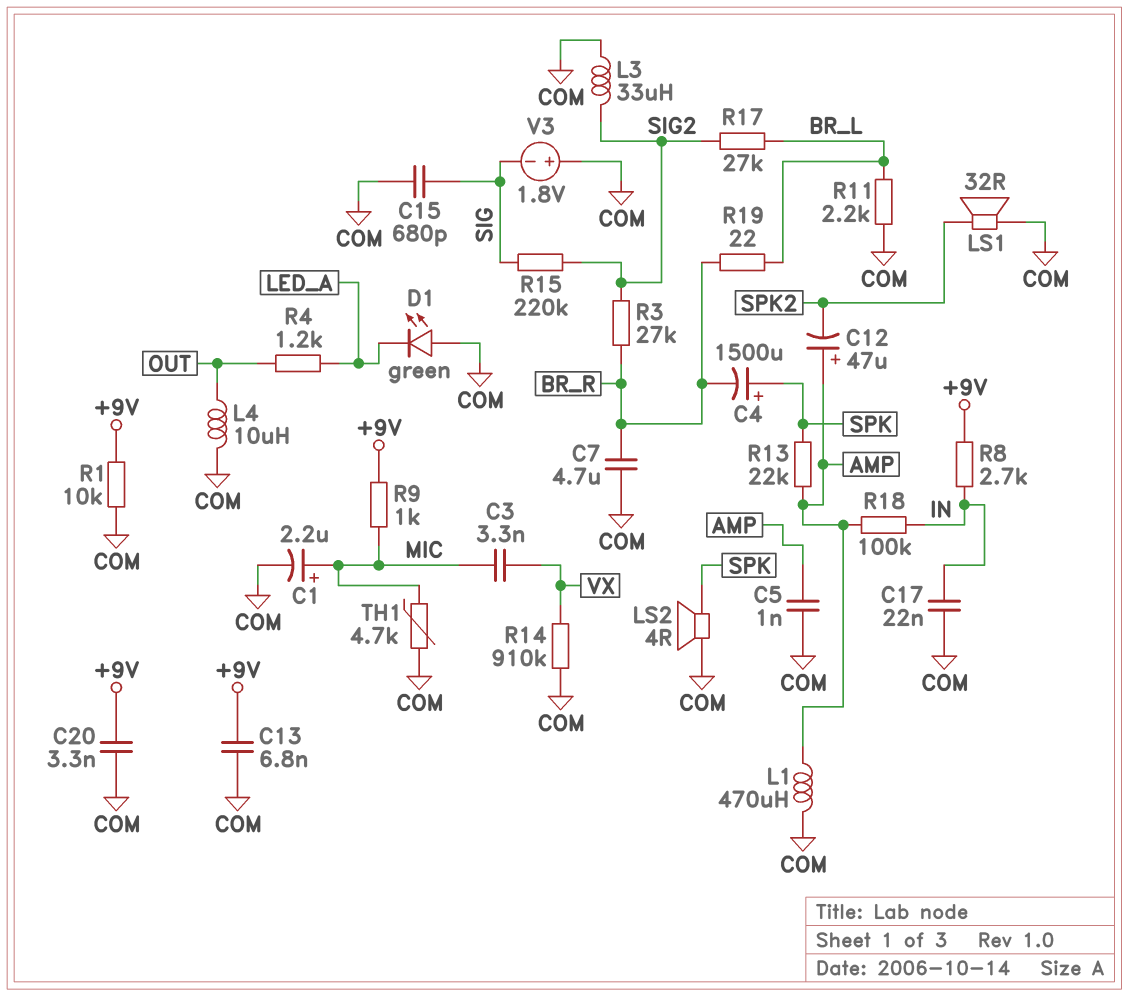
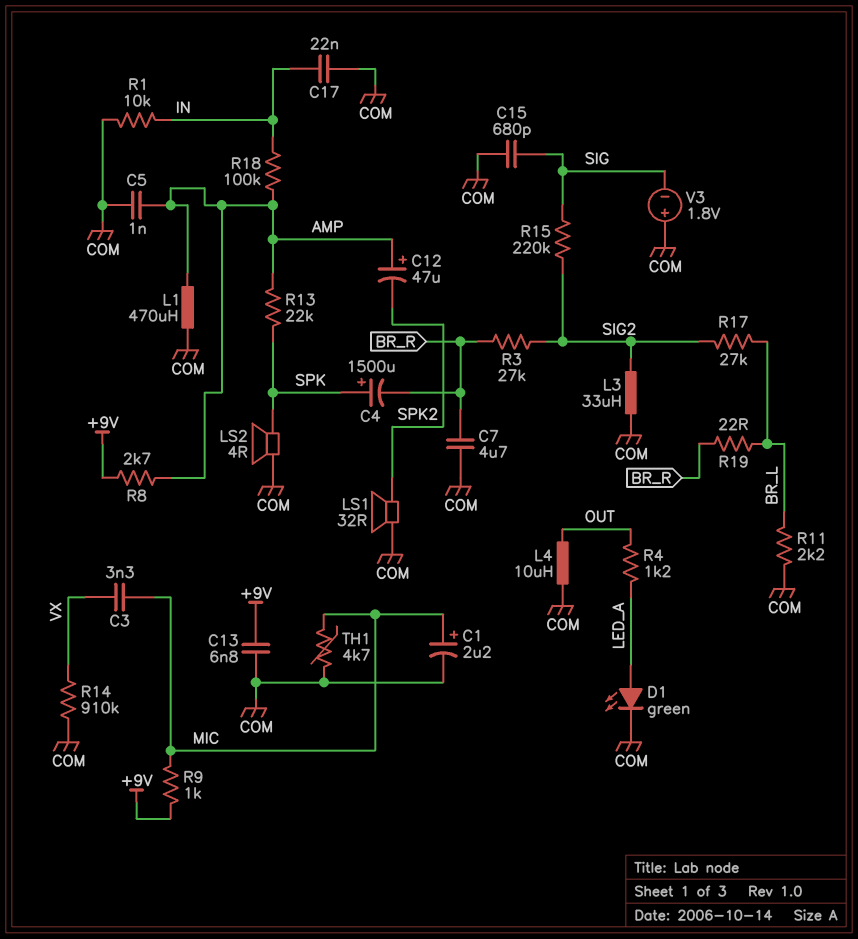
C20: 3.3nF (+9V, COM) -> none
D1: LED green (A COM, K LED_A) -> LED green (A LED_A, K COM)
R1: 10k (+9V, COM) -> 10k (COM, IN)
R8: 2.7k (+9V, IN) -> 2.7k (+9V, AMP)

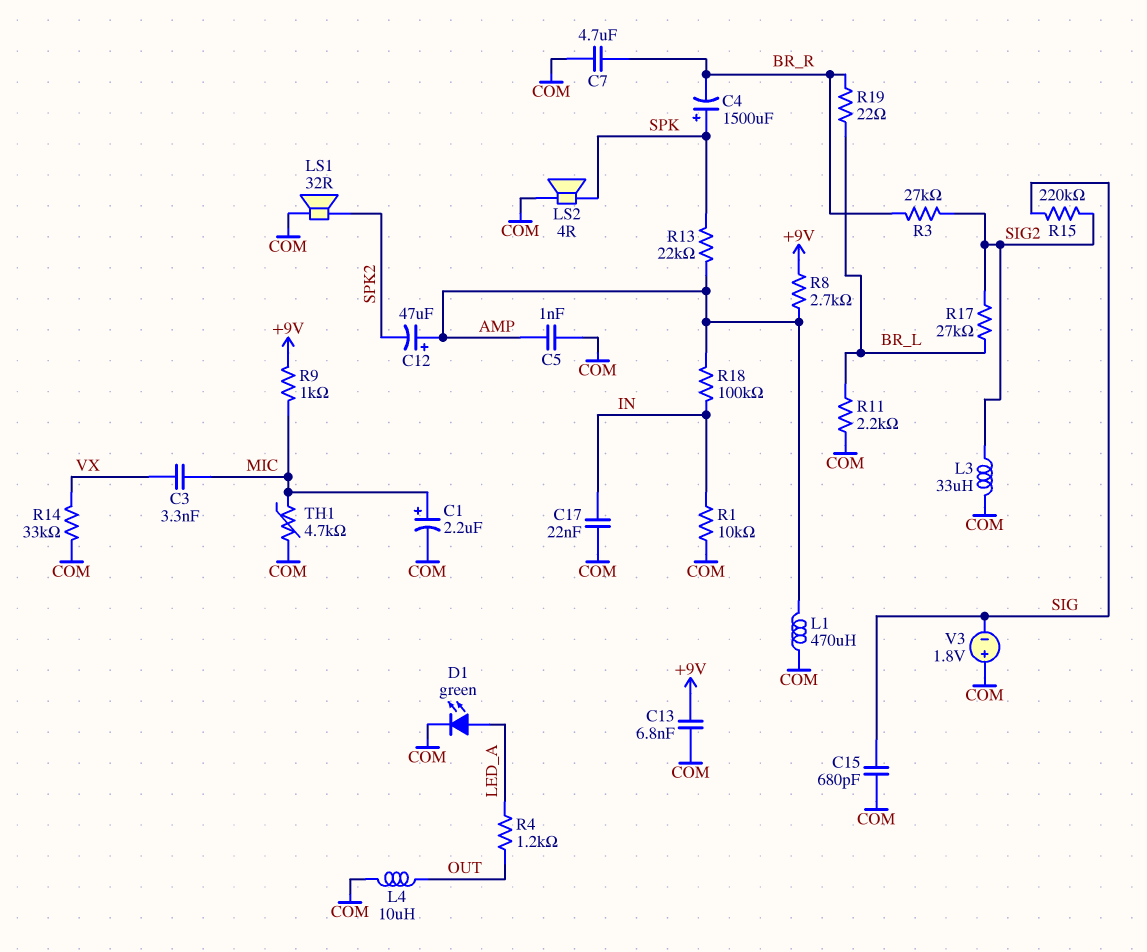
R14: 910k (COM, VX) -> 33k (COM, VX)

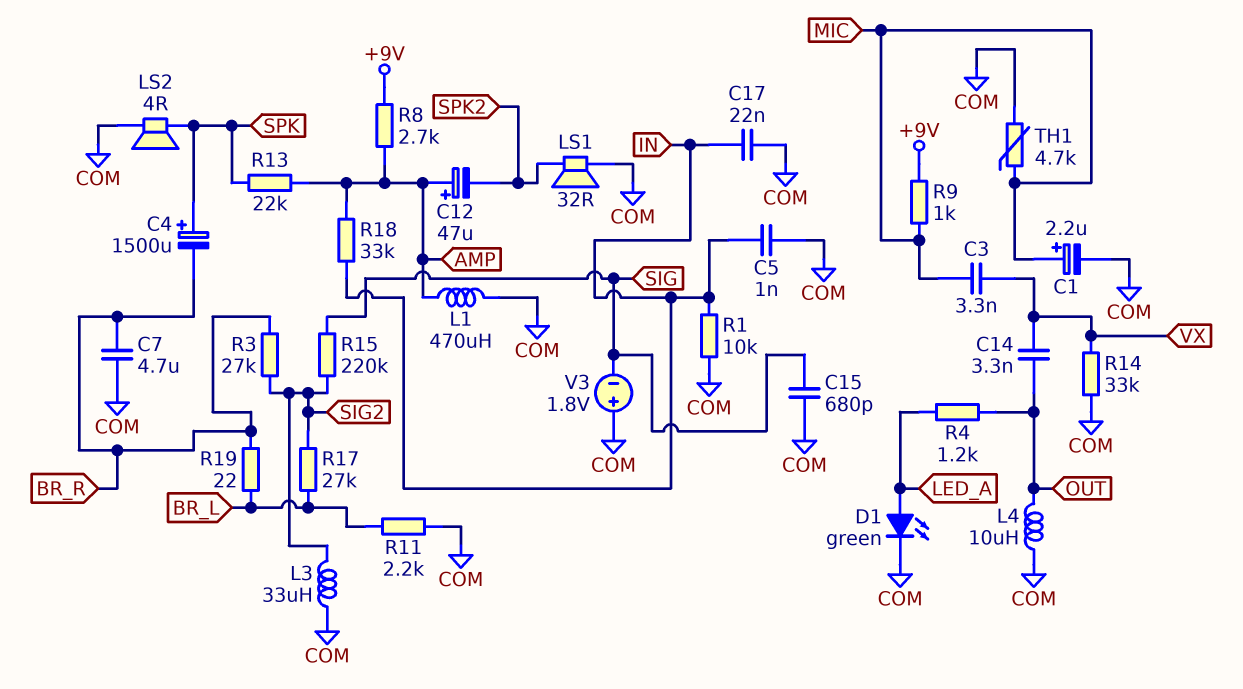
C5: 1nF (AMP, COM) -> 1nF (COM, IN)
C13: 6.8nF (+9V, COM) -> none
C14: none -> 3.3nF (OUT, VX)
R18: 100k (AMP, IN) -> 33k (AMP, IN)

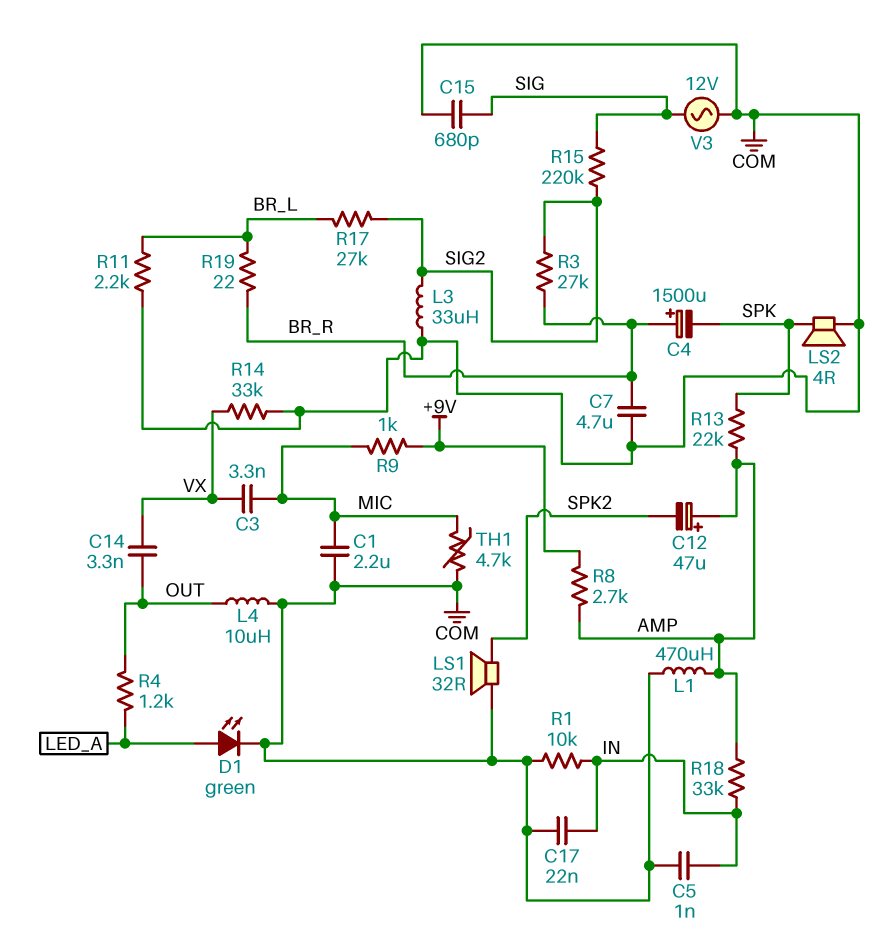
C1: 2.2uF (plus MIC, minus COM) -> 2.2uF (COM, MIC)
C4: 1500uF (plus SPK, minus BR_R) -> 1500uF (plus BR_R, minus SPK)
V3: 1.8V (plus COM, minus SIG) -> AC 12V (COM, SIG)

